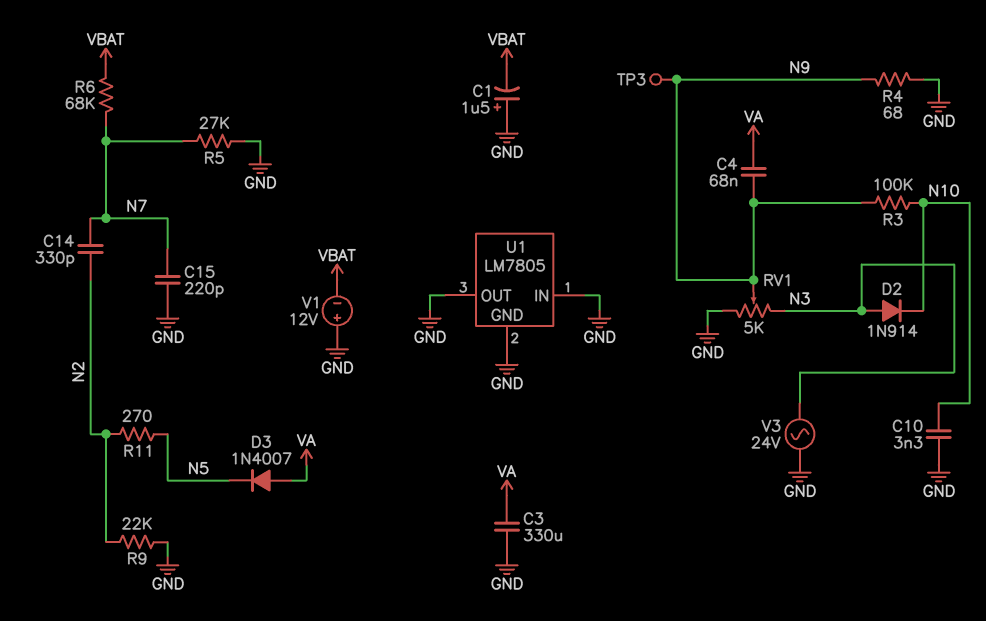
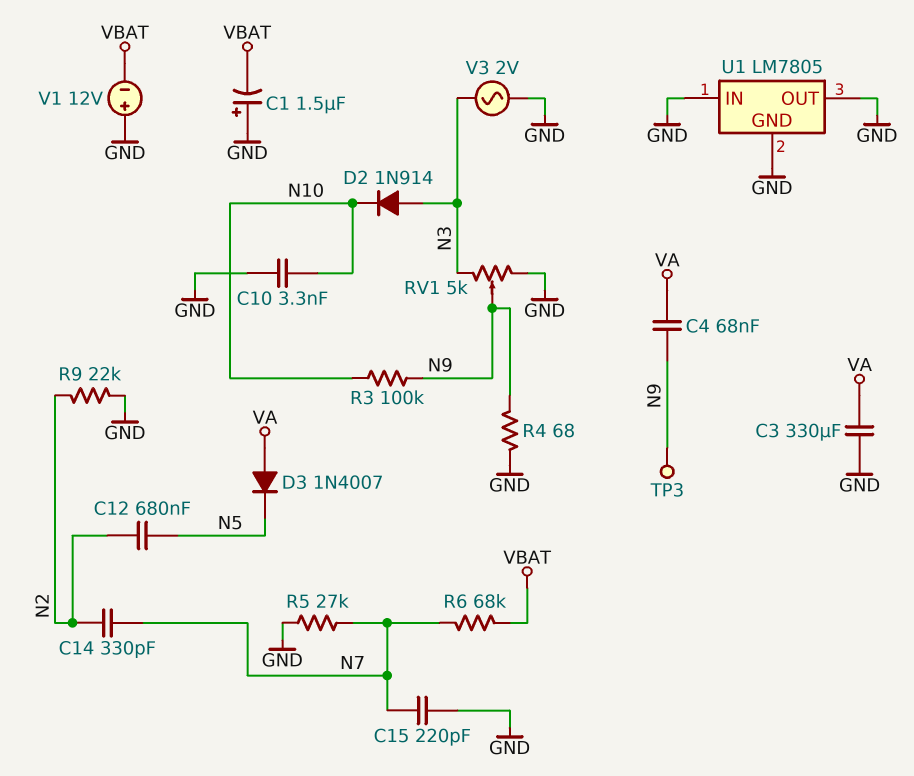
C12: none -> 680nF (N2, N5)
R11: 270 (N2, N5) -> none
V3: AC 24V (GND, N3) -> AC 2V (GND, N3)

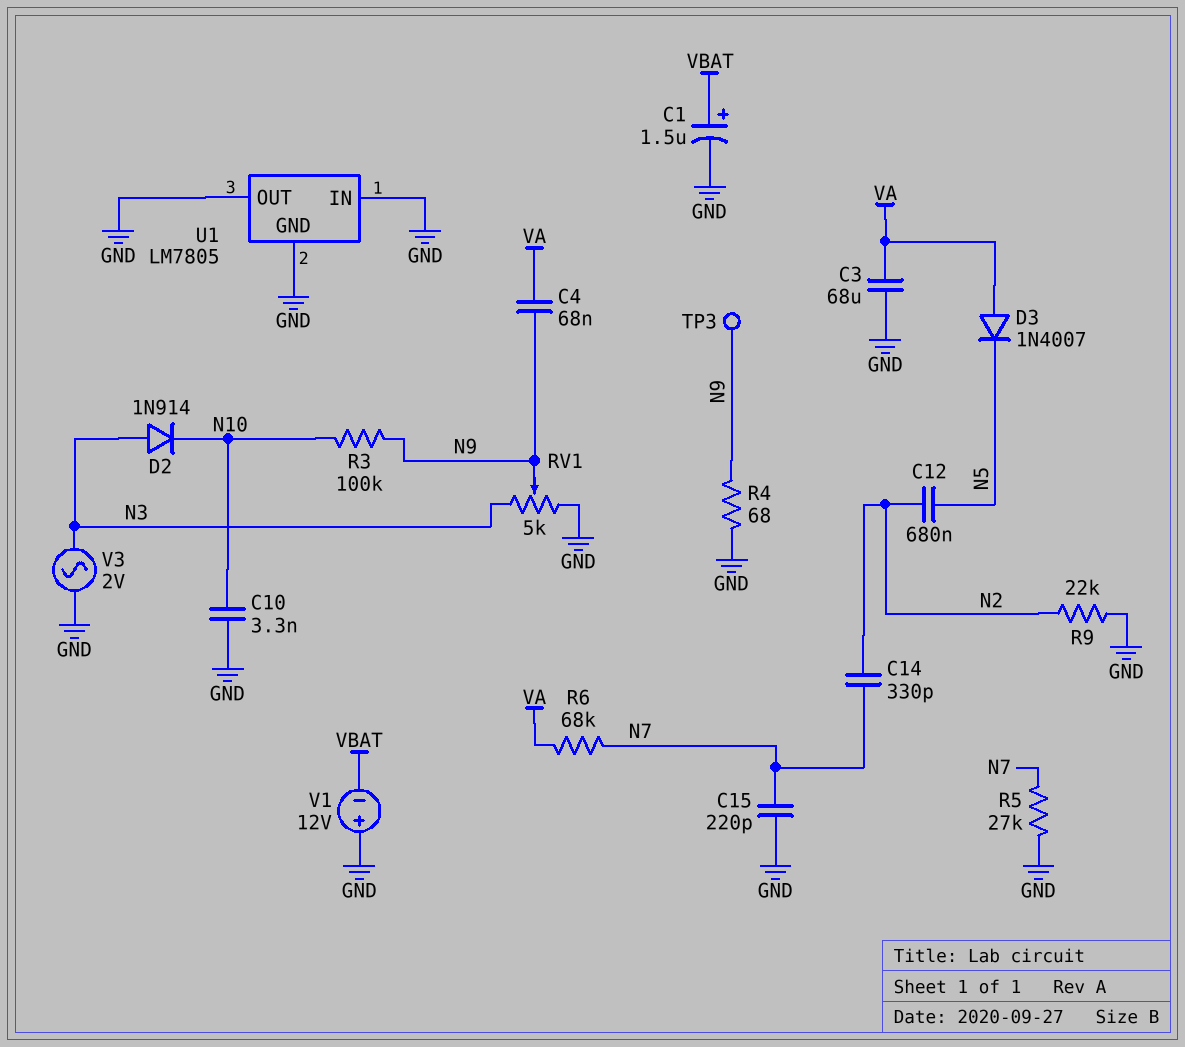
C1: 1.5uF (plus GND, minus VBAT) -> 1.5uF (plus VBAT, minus GND)
C3: 330uF (GND, VA) -> 68uF (GND, VA)
R6: 68k (N7, VBAT) -> 68k (N7, VA)

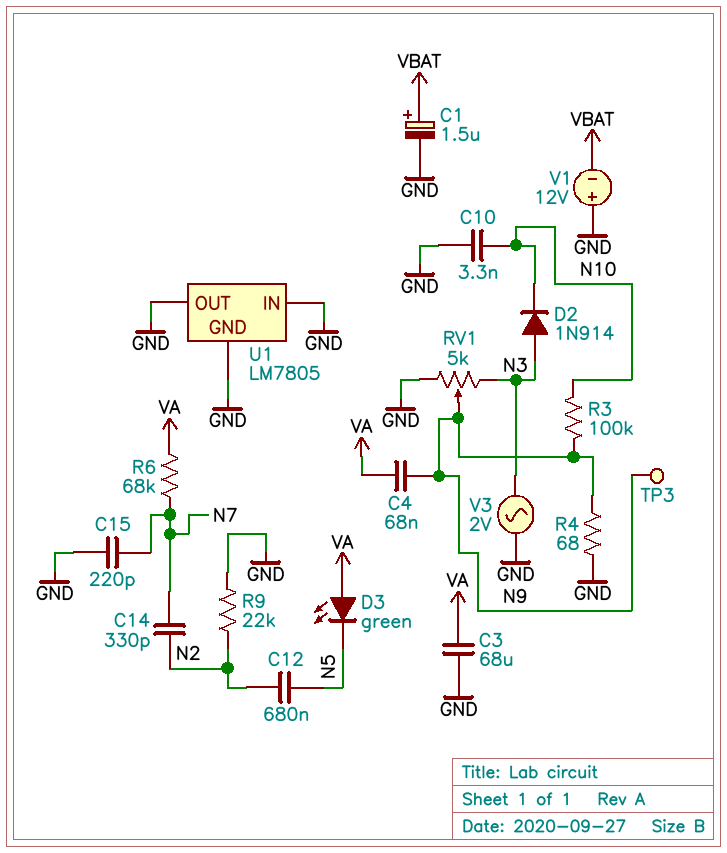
D3: diode 1N4007 (A VA, K N5) -> LED green (A VA, K N5)
R5: 27k (GND, N7) -> none

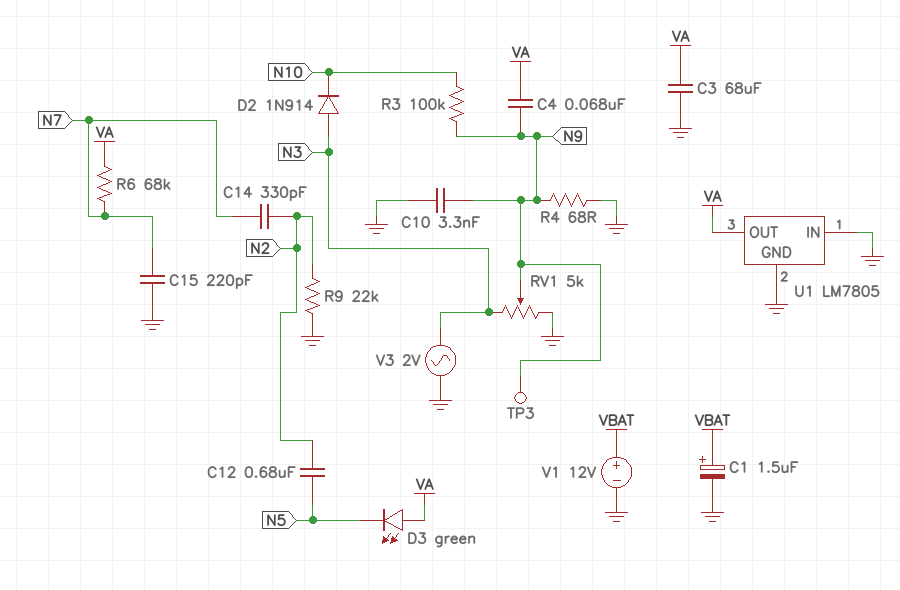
C10: 3.3nF (GND, N10) -> 3.3nF (GND, N9)
U1 pin OUT: GND -> VA
V1: 12V (plus GND, minus VBAT) -> 12V (plus VBAT, minus GND)

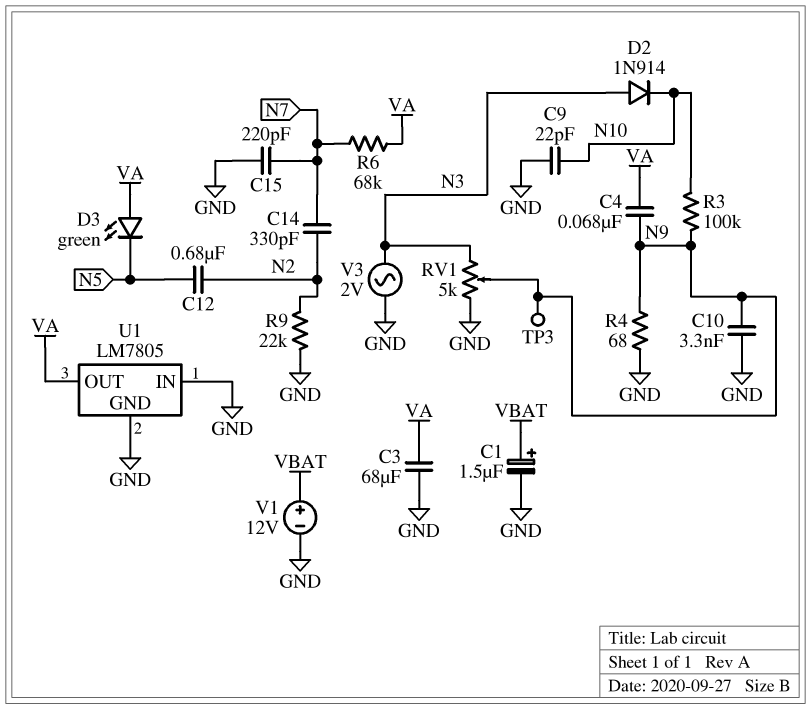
C9: none -> 22pF (GND, N10)

